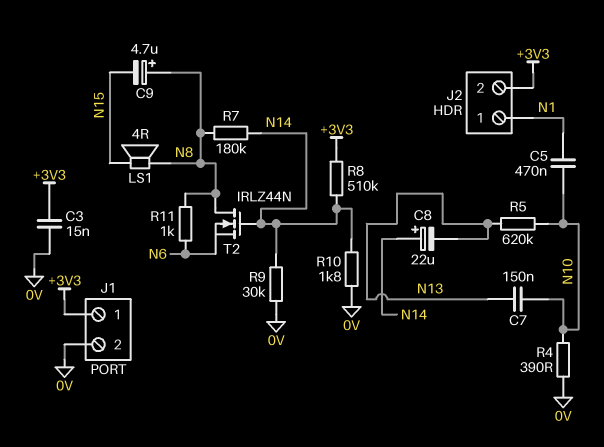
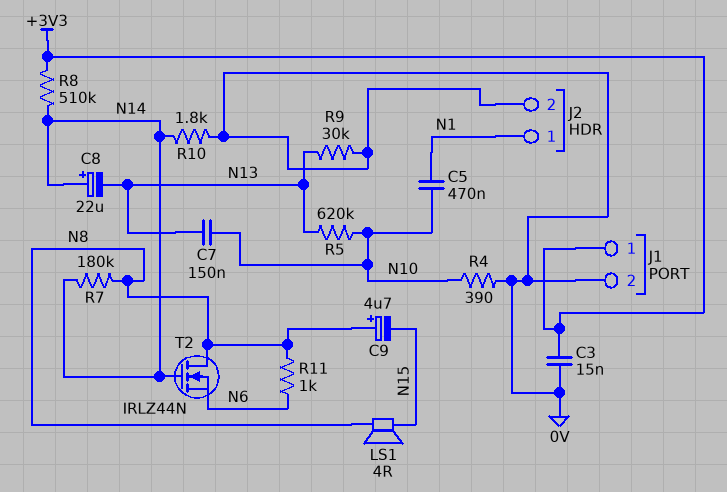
J2 pin 2: +3V3 -> 0V
R9: 30k (0V, N14) -> 30k (0V, N13)

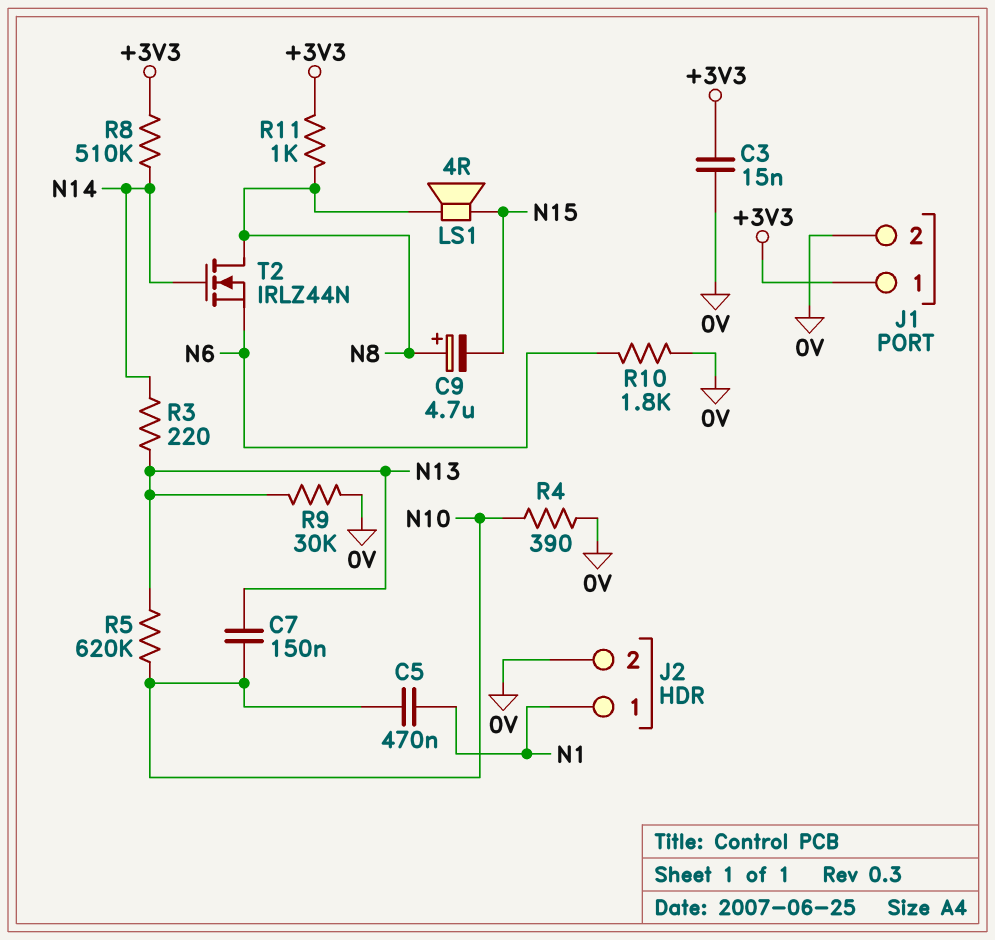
C8: 22uF (plus N14, minus N13) -> none
R3: none -> 220 (N13, N14)
R7: 180k (N8, N14) -> none
R10: 1.8k (0V, N14) -> 1.8k (0V, N6)
R11: 1k (N6, N8) -> 1k (+3V3, N8)

